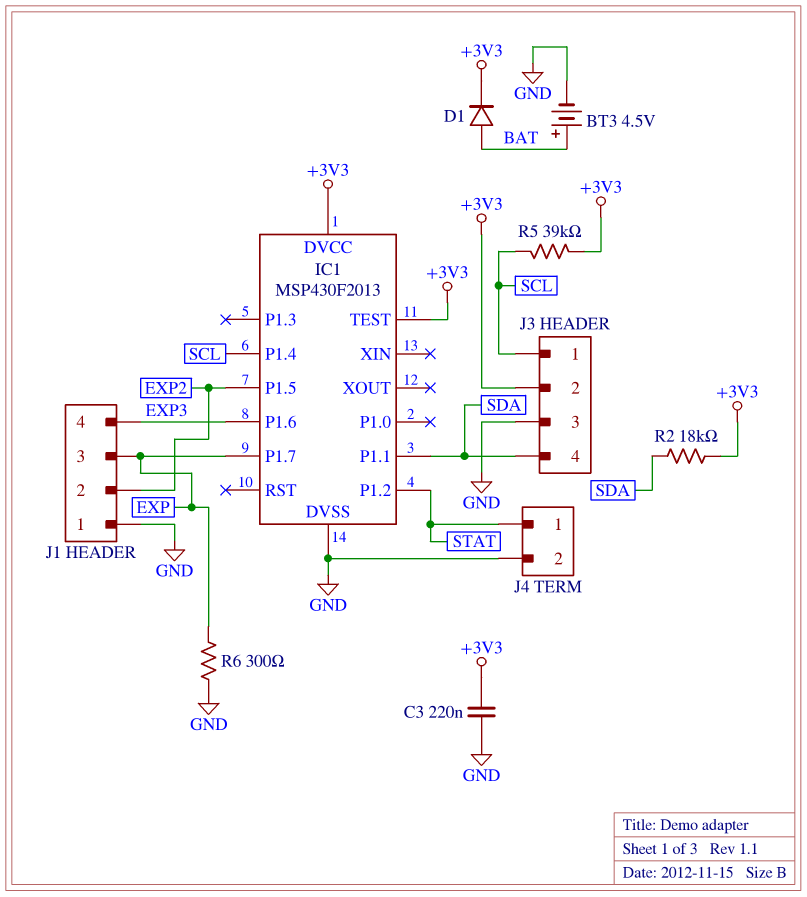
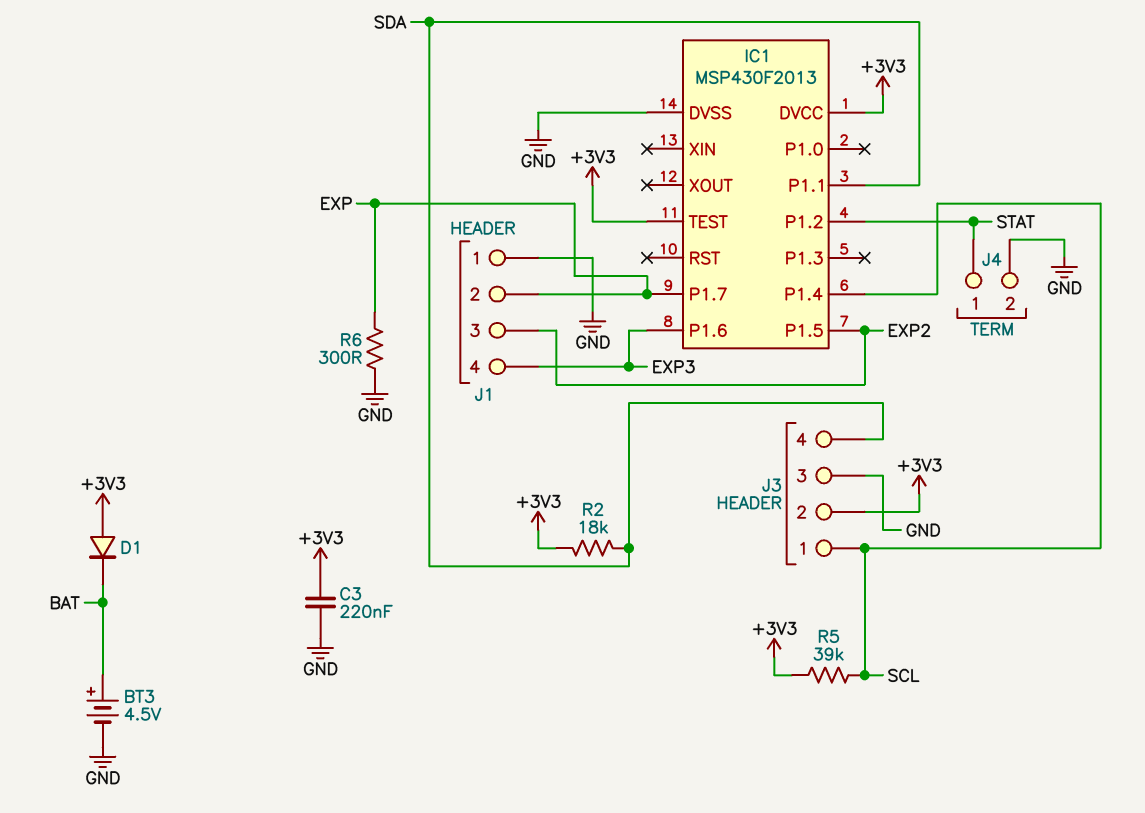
D1: diode (A BAT, K +3V3) -> diode (A +3V3, K BAT)
J1 pin 2: EXP2 -> EXP
J1 pin 3: EXP -> EXP2

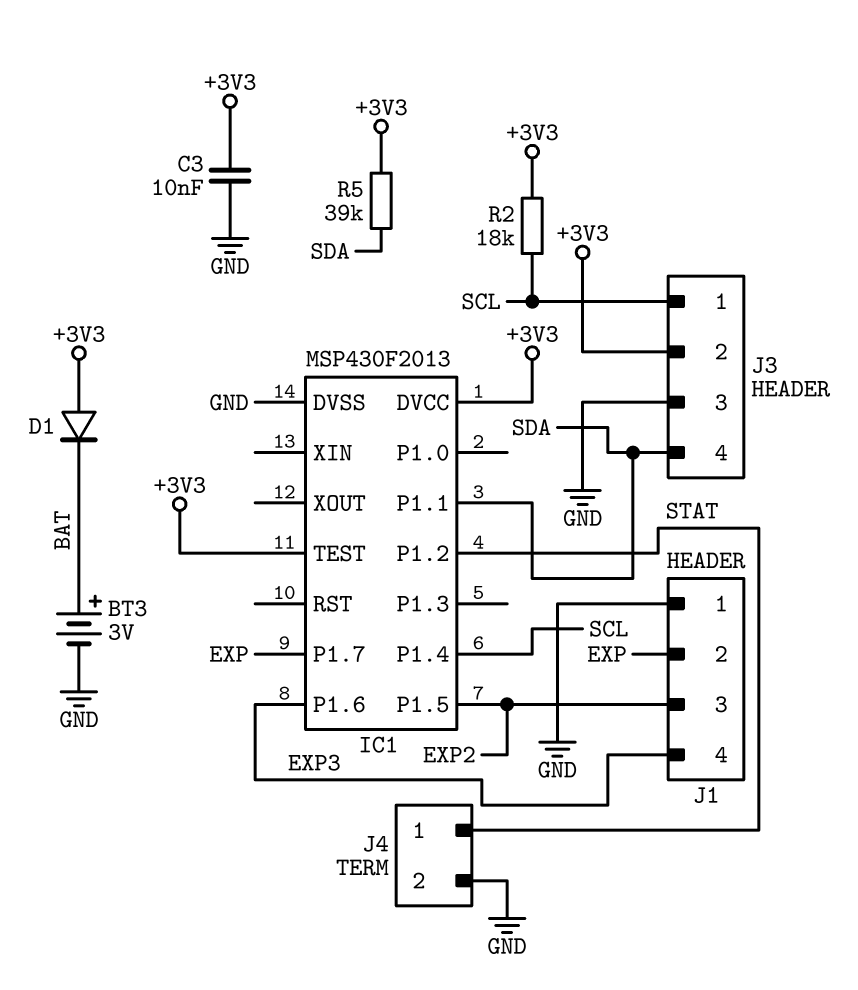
BT3: 4.5V (plus BAT, minus GND) -> 3V (plus BAT, minus GND)
C3: 220nF (+3V3, GND) -> 10nF (+3V3, GND)
R2: 18k (+3V3, SDA) -> 18k (+3V3, SCL)
R5: 39k (+3V3, SCL) -> 39k (+3V3, SDA)
R6: 300 (EXP, GND) -> none

